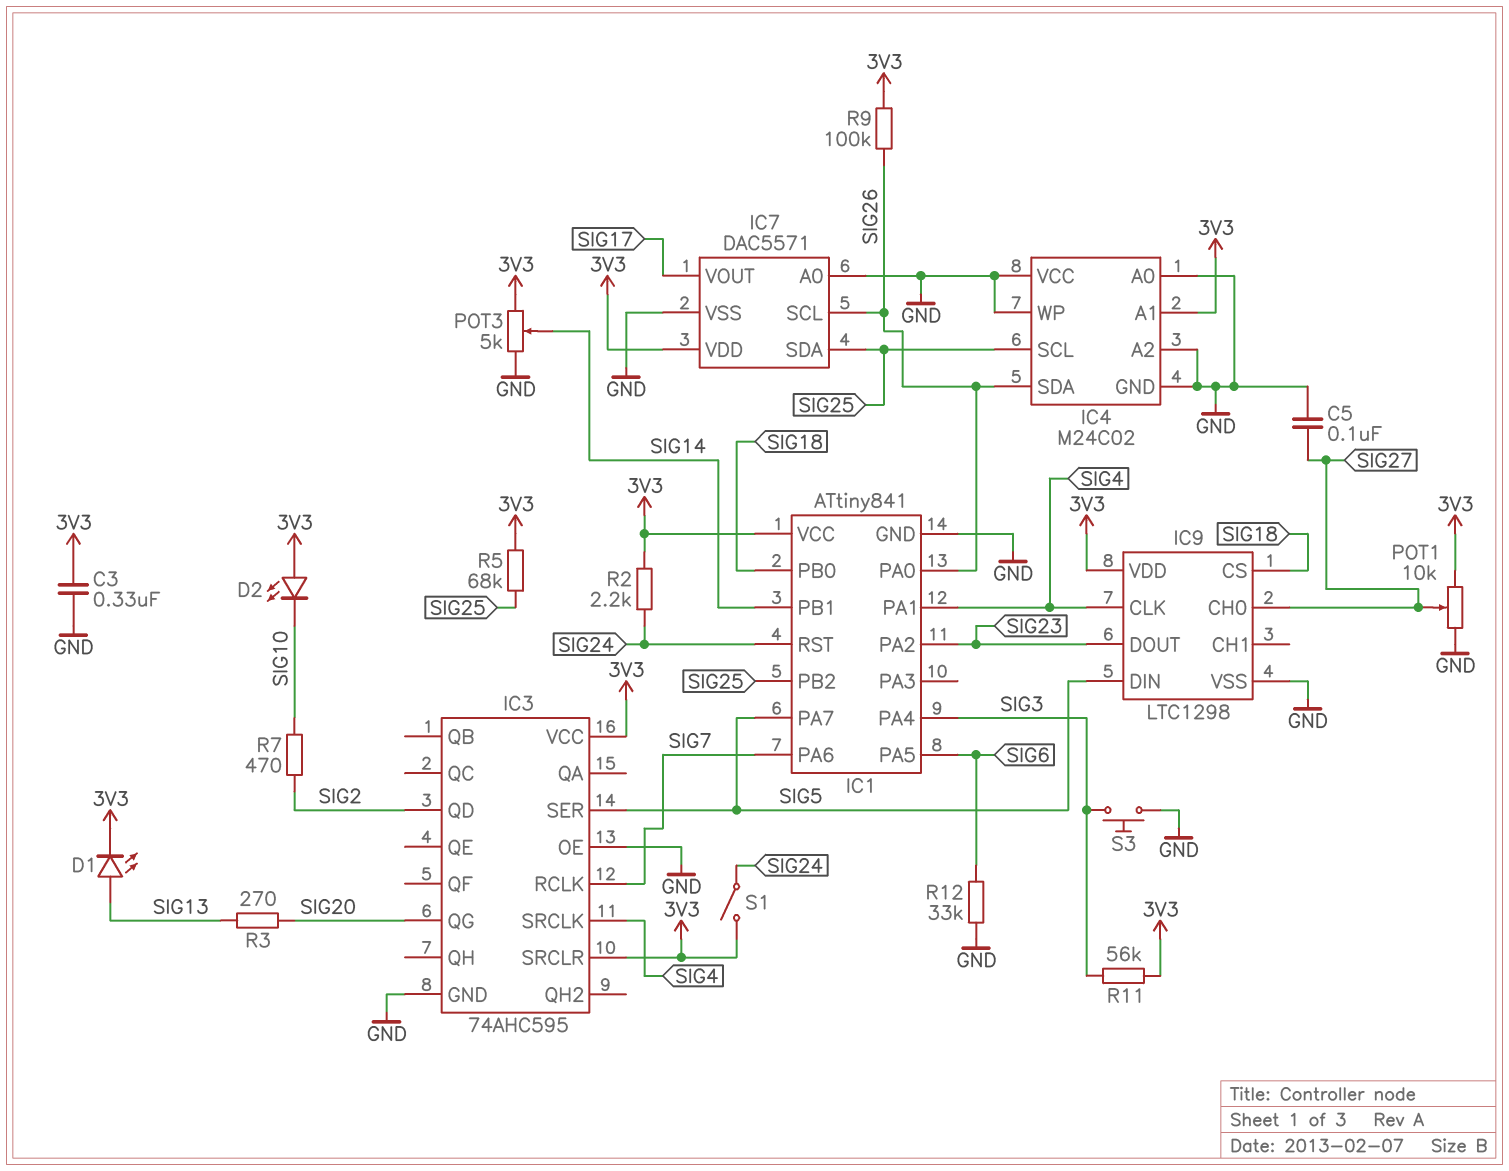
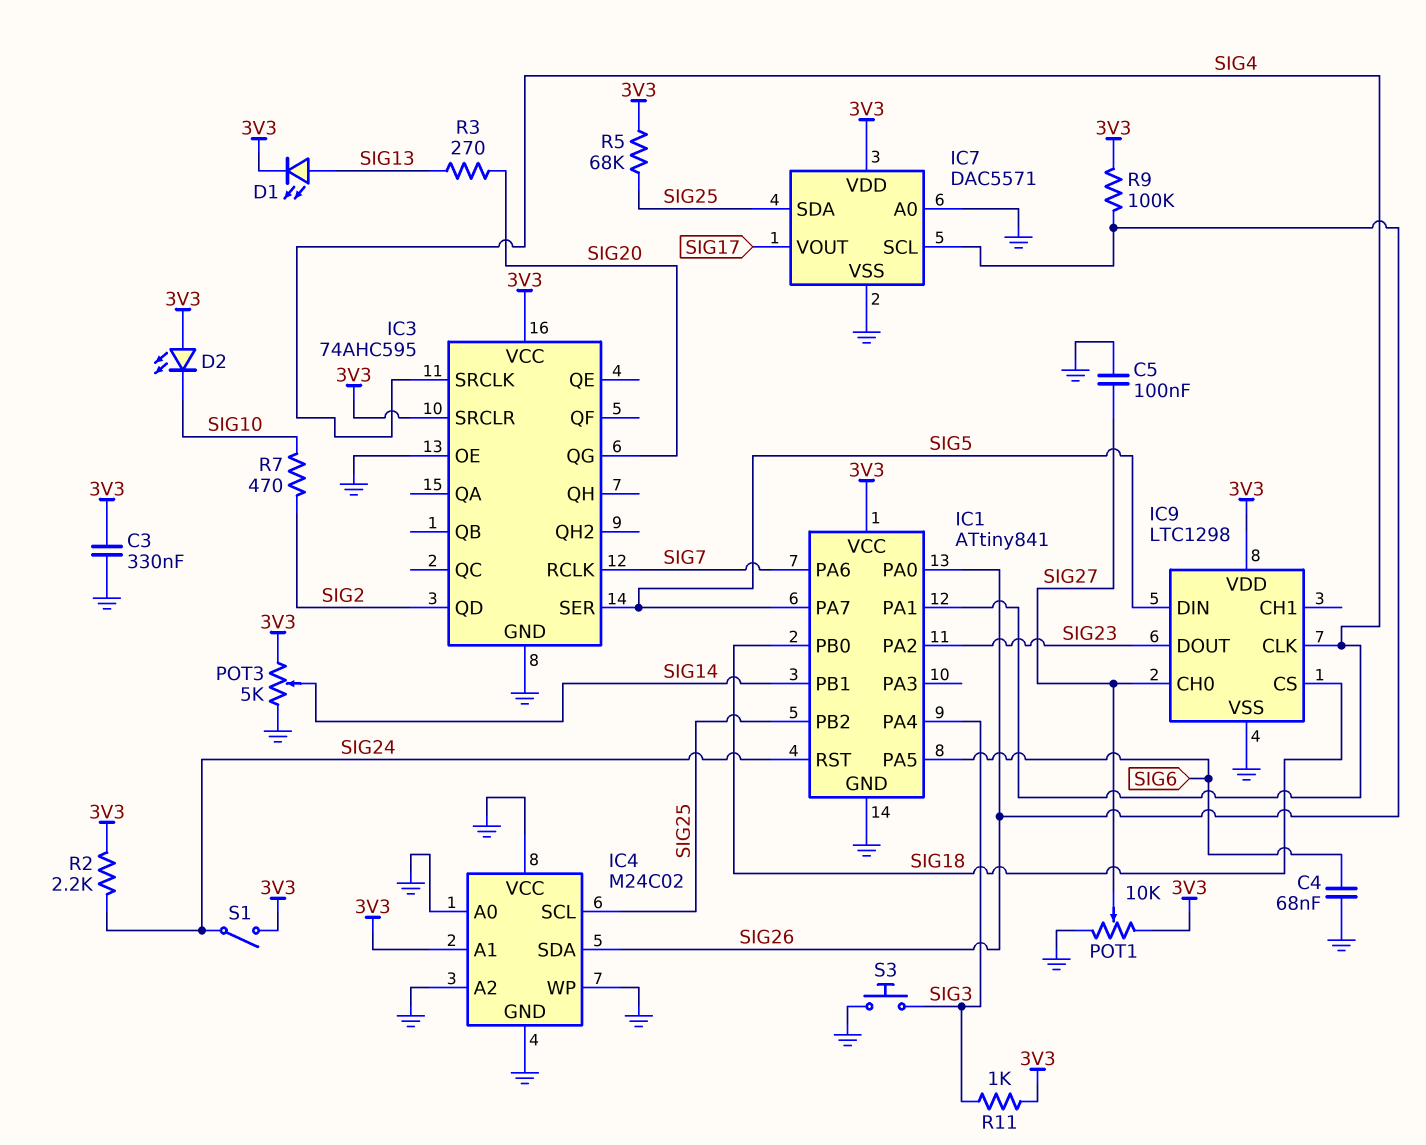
C4: none -> 68nF (GND, SIG6)
R11: 56k (3V3, SIG3) -> 1k (3V3, SIG3)
R12: 33k (GND, SIG6) -> none

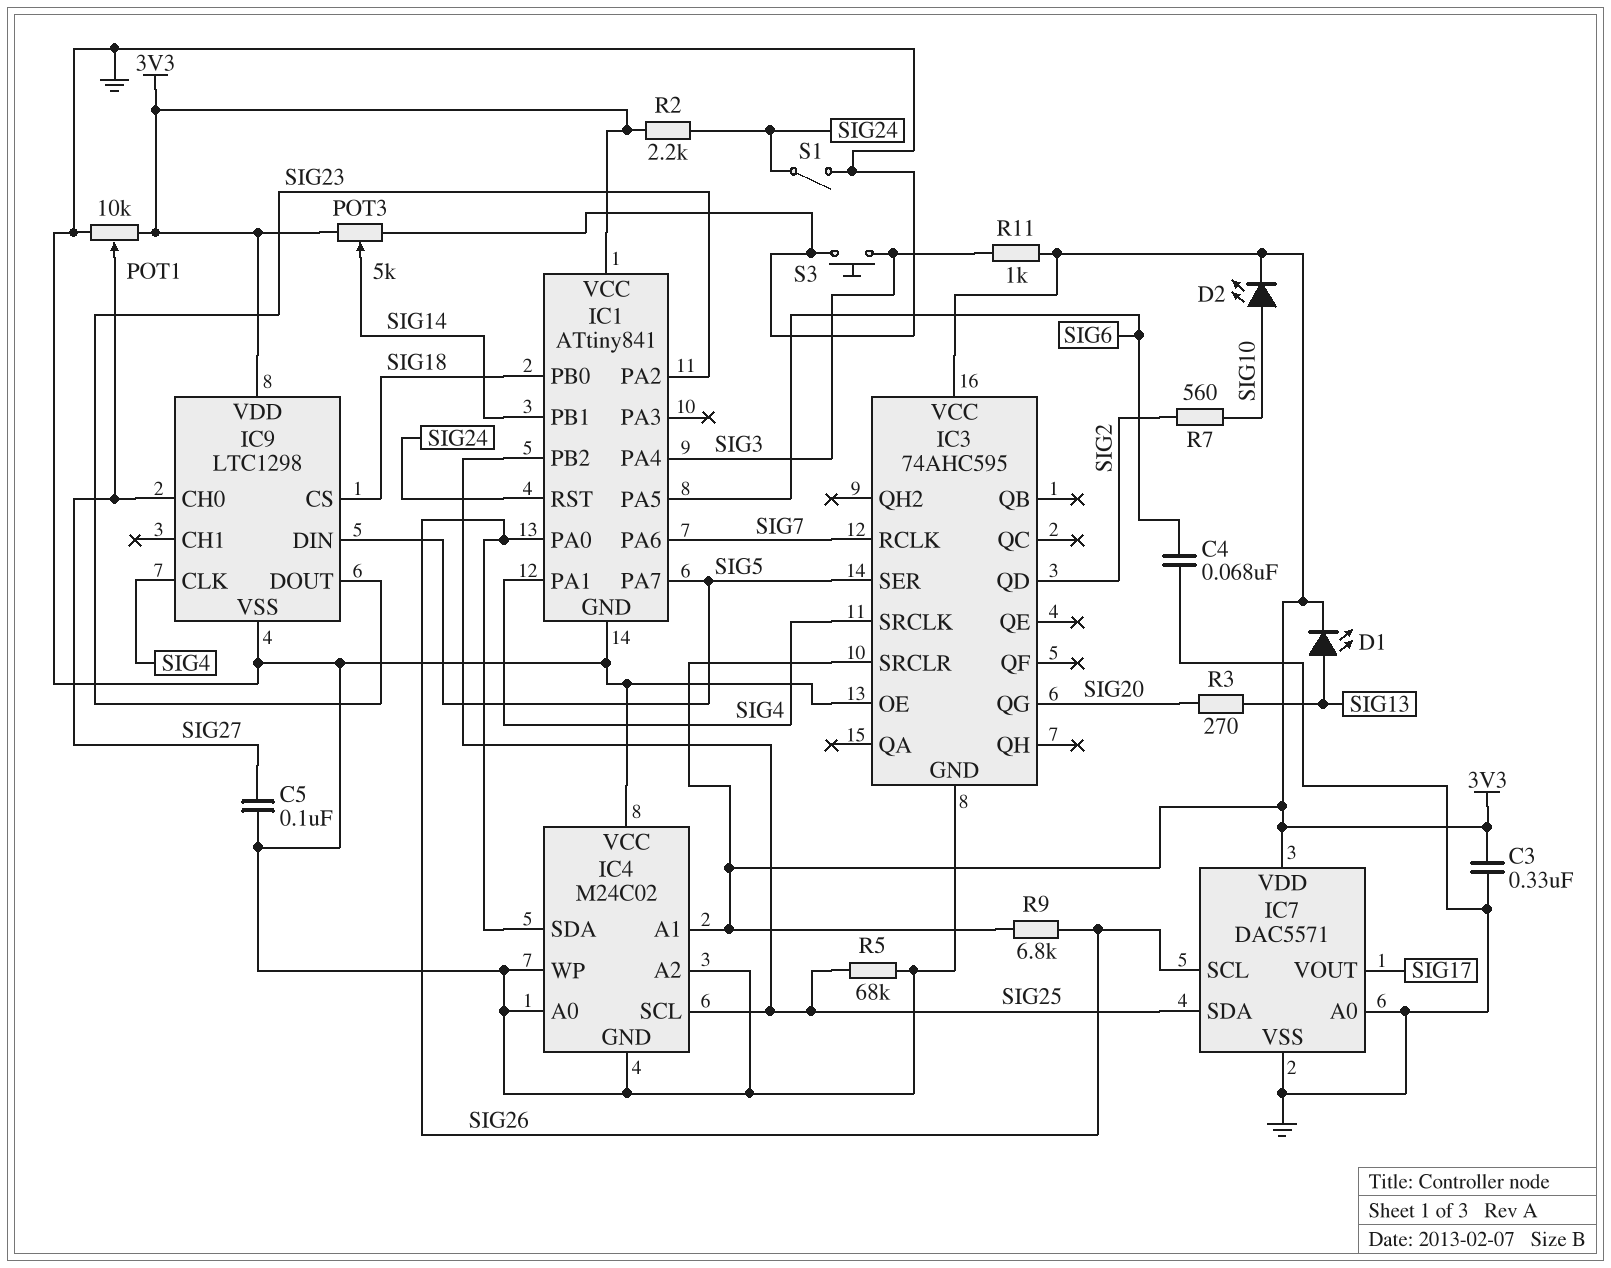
D2: LED (A 3V3, K SIG10) -> LED (A SIG10, K 3V3)
R5: 68k (3V3, SIG25) -> 68k (GND, SIG25)
R7: 470 (SIG2, SIG10) -> 560 (SIG2, SIG10)
R9: 100k (3V3, SIG26) -> 6.8k (3V3, SIG26)
S1: switch (3V3, SIG24) -> switch (GND, SIG24)

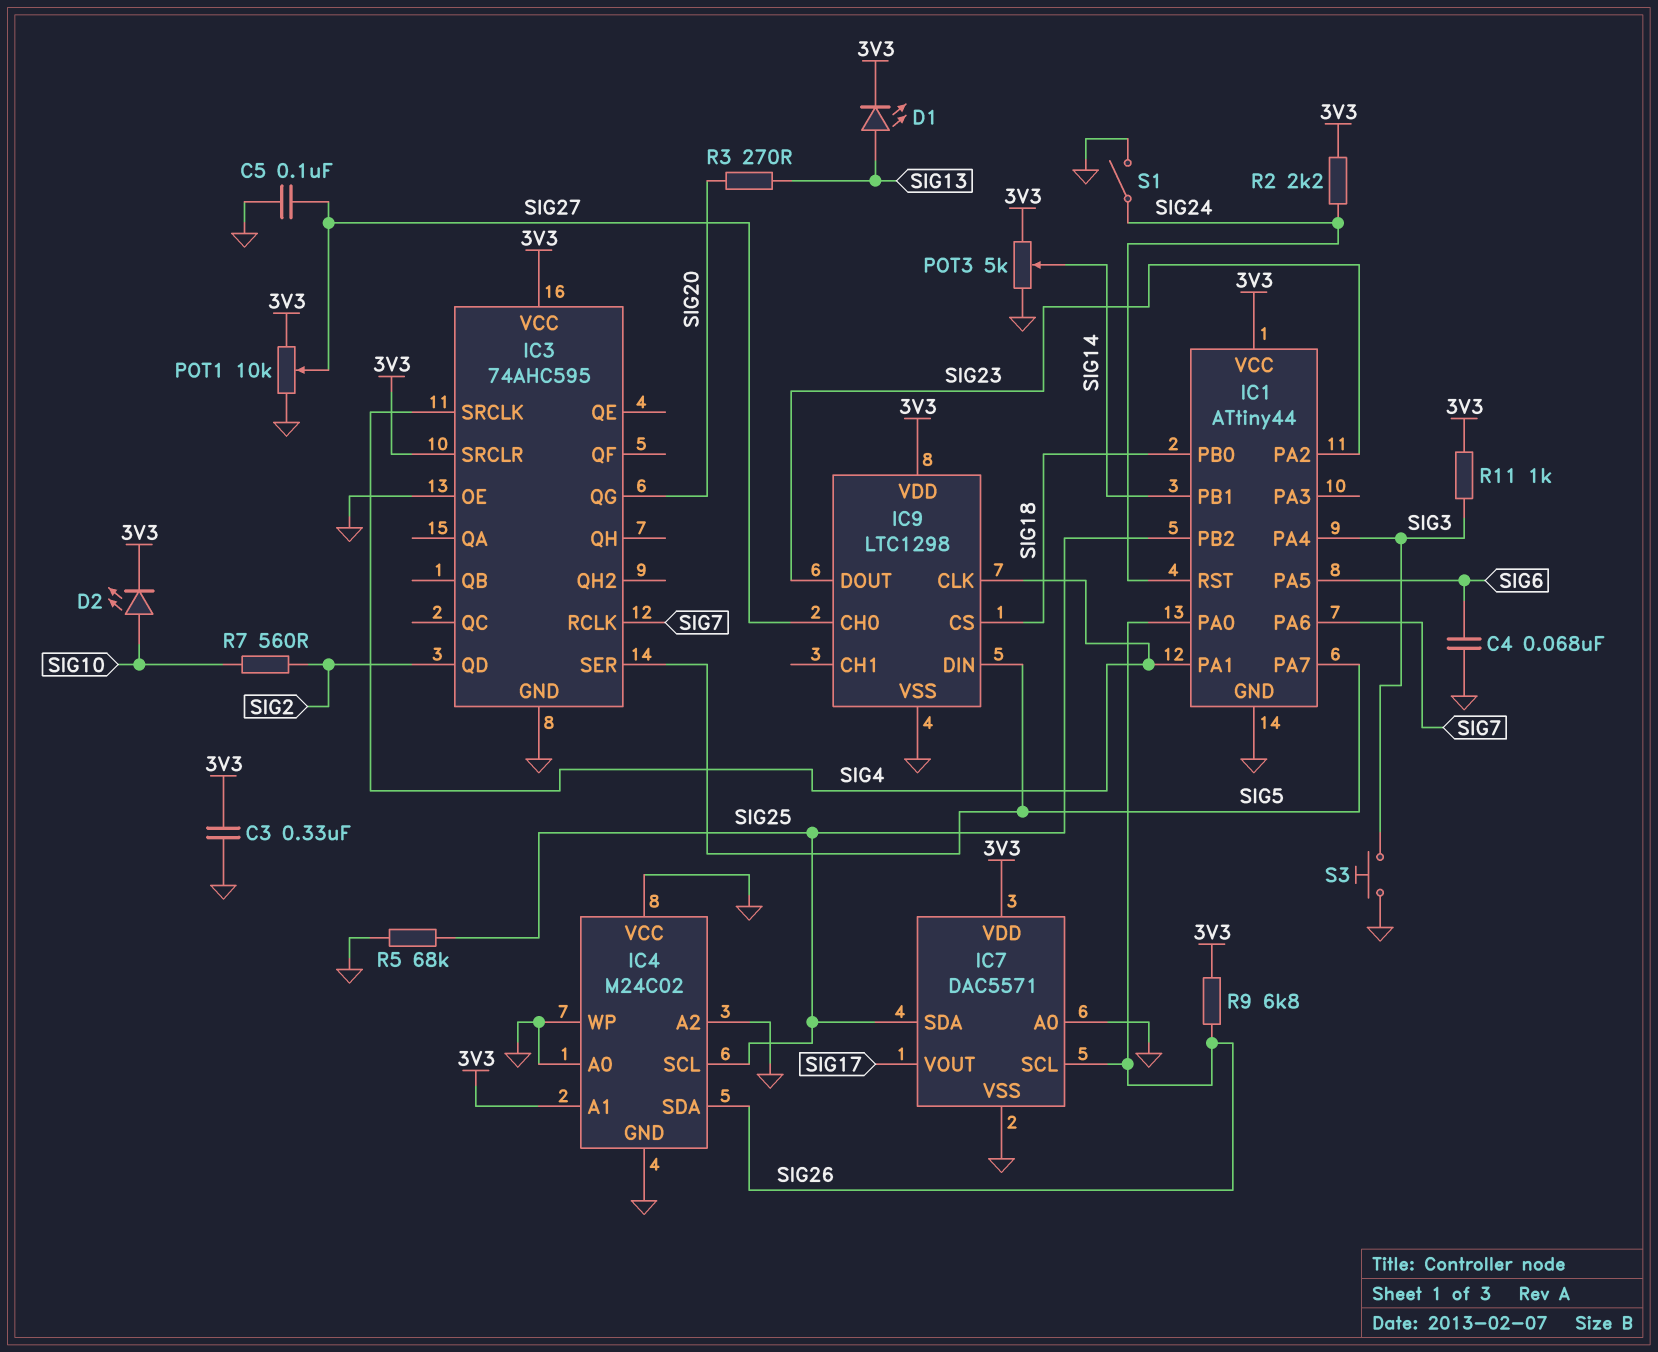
IC1: ATtiny841 -> ATtiny44

